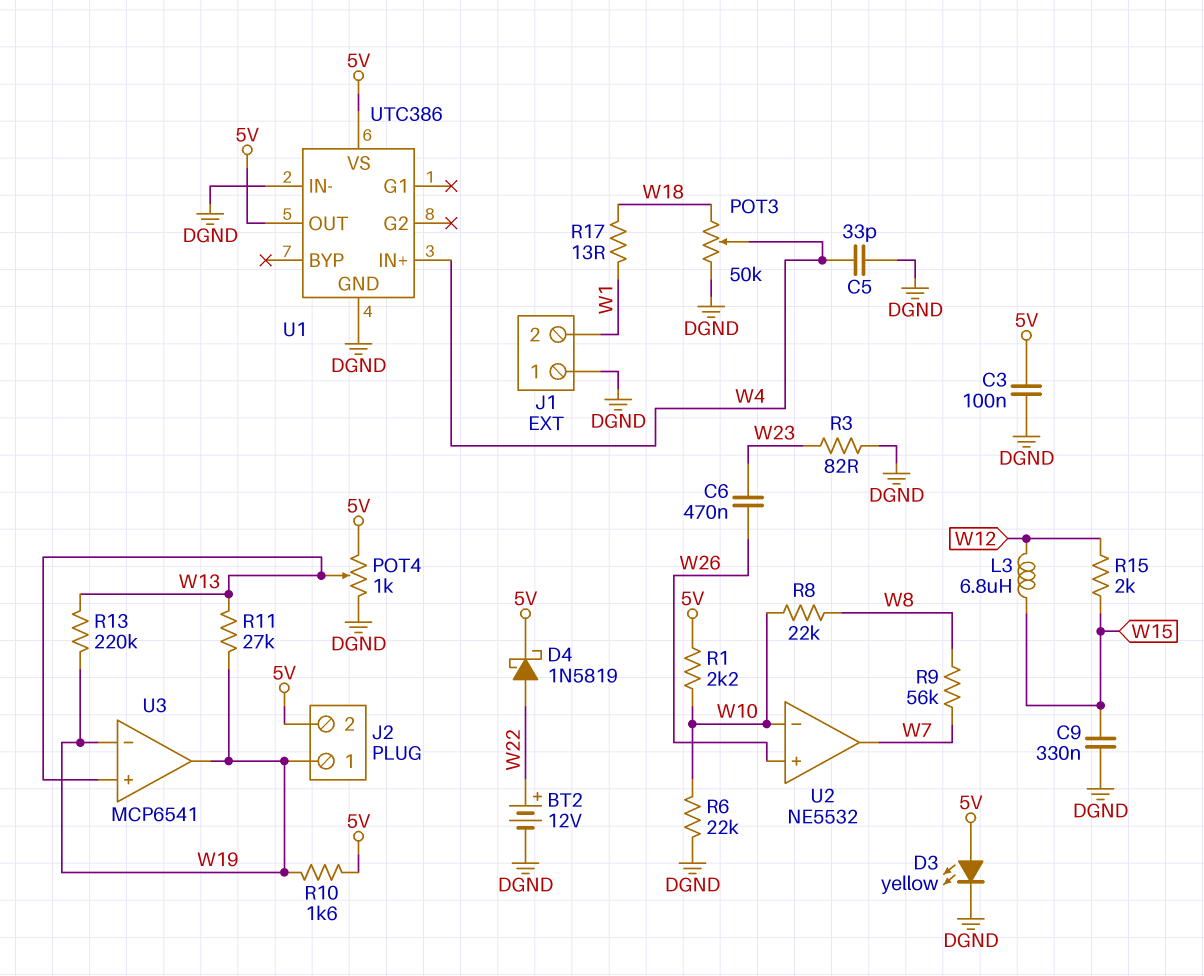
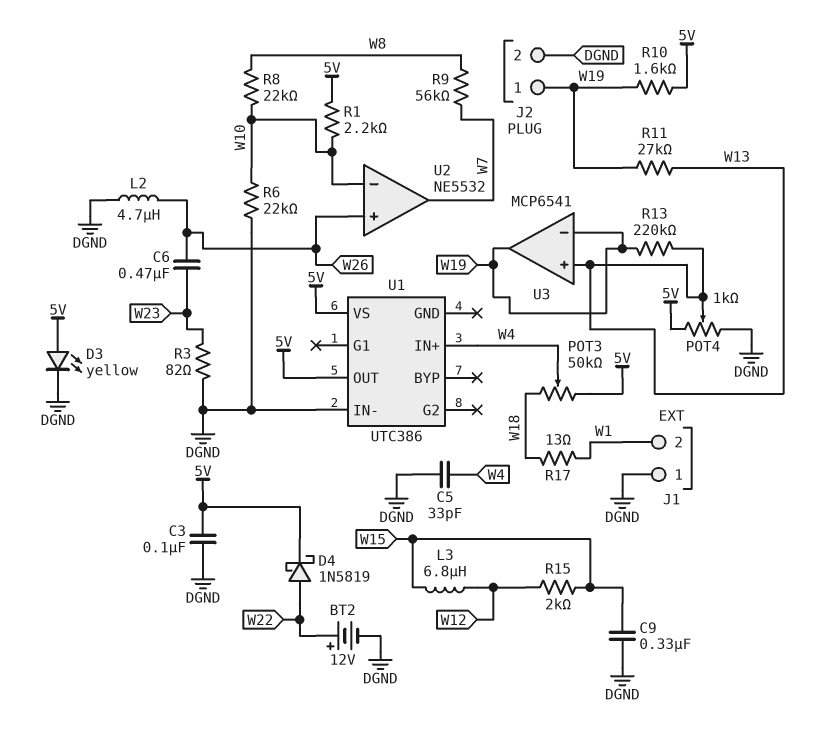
J2 pin 2: 5V -> DGND
L2: none -> 4.7uH (DGND, W26)
POT3: 50k (DGND, W18, wiper W4) -> 50k (5V, W18, wiper W4)
U1 pin GND: DGND -> none

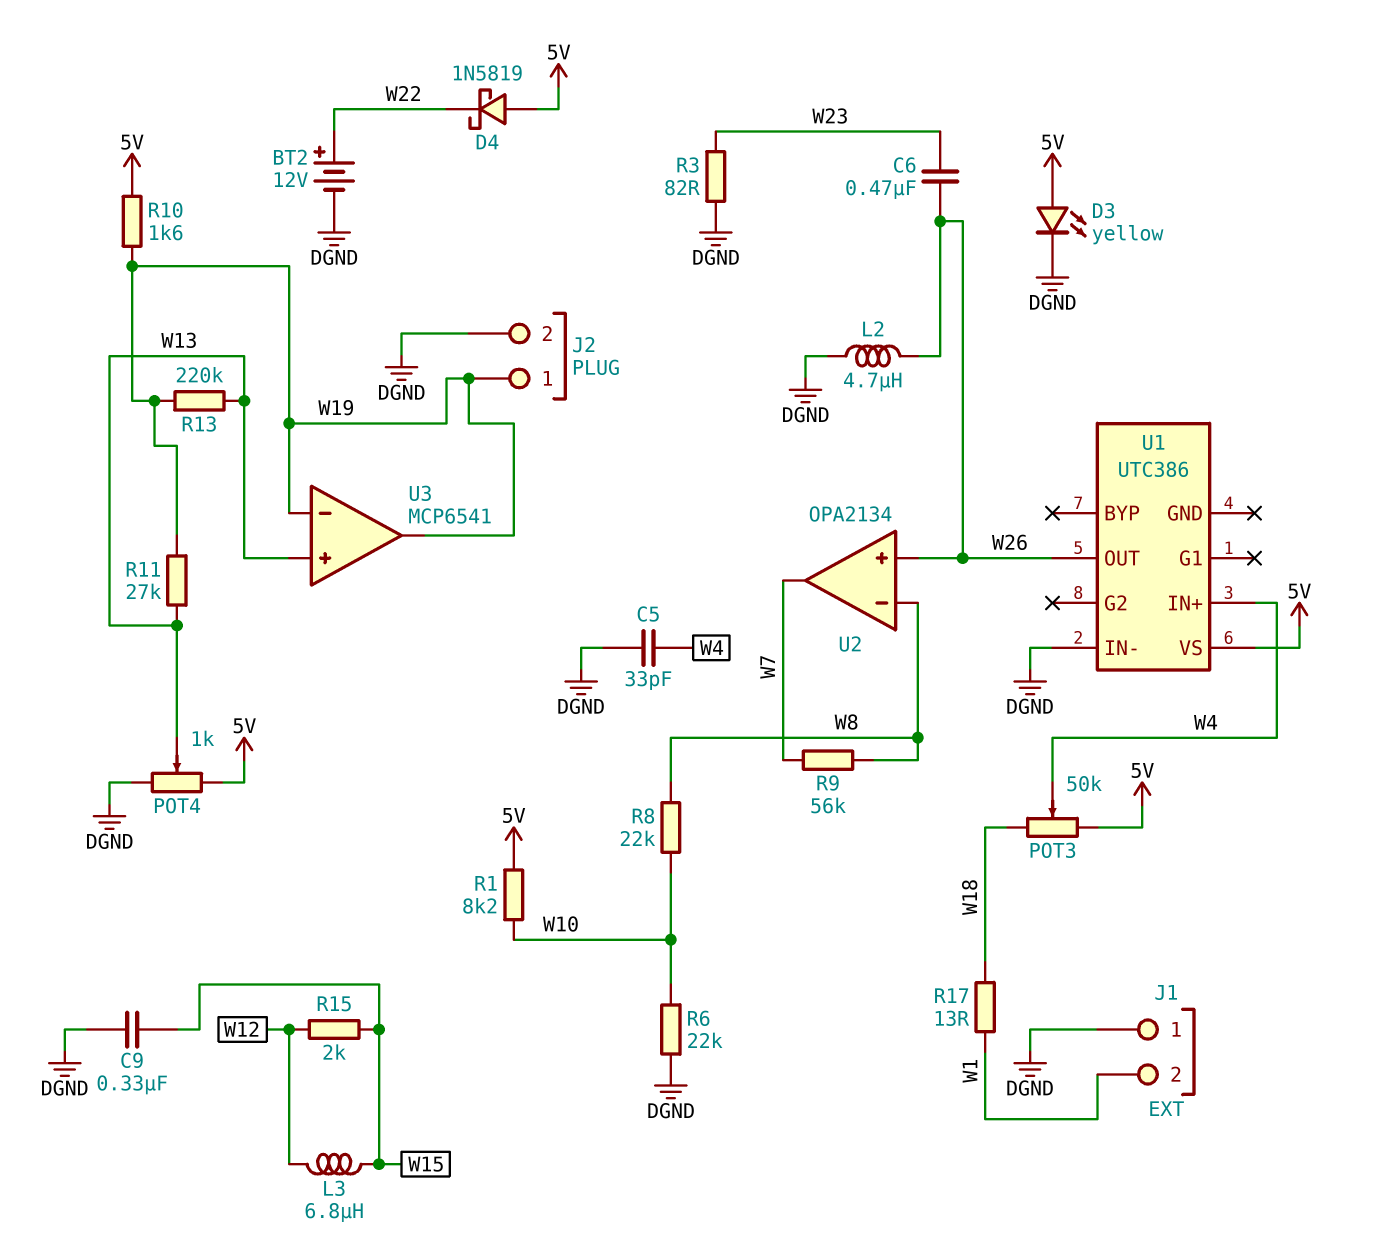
C3: 100nF (5V, DGND) -> none
D4: schottky 1N5819 (A W22, K 5V) -> schottky 1N5819 (A 5V, K W22)
R1: 2.2k (5V, W10) -> 8.2k (5V, W10)
U1 pin OUT: 5V -> W26
U2: NE5532 -> OPA2134
U2 pin in-: W10 -> W8

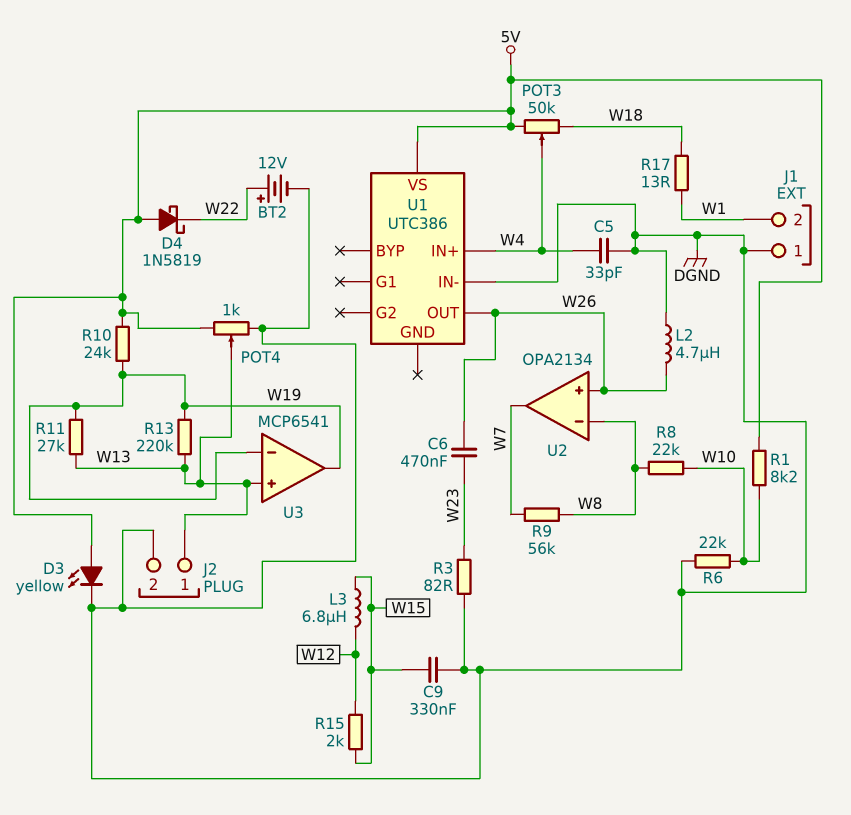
J2 pin 1: W19 -> W13
R10: 1.6k (5V, W19) -> 24k (5V, W19)

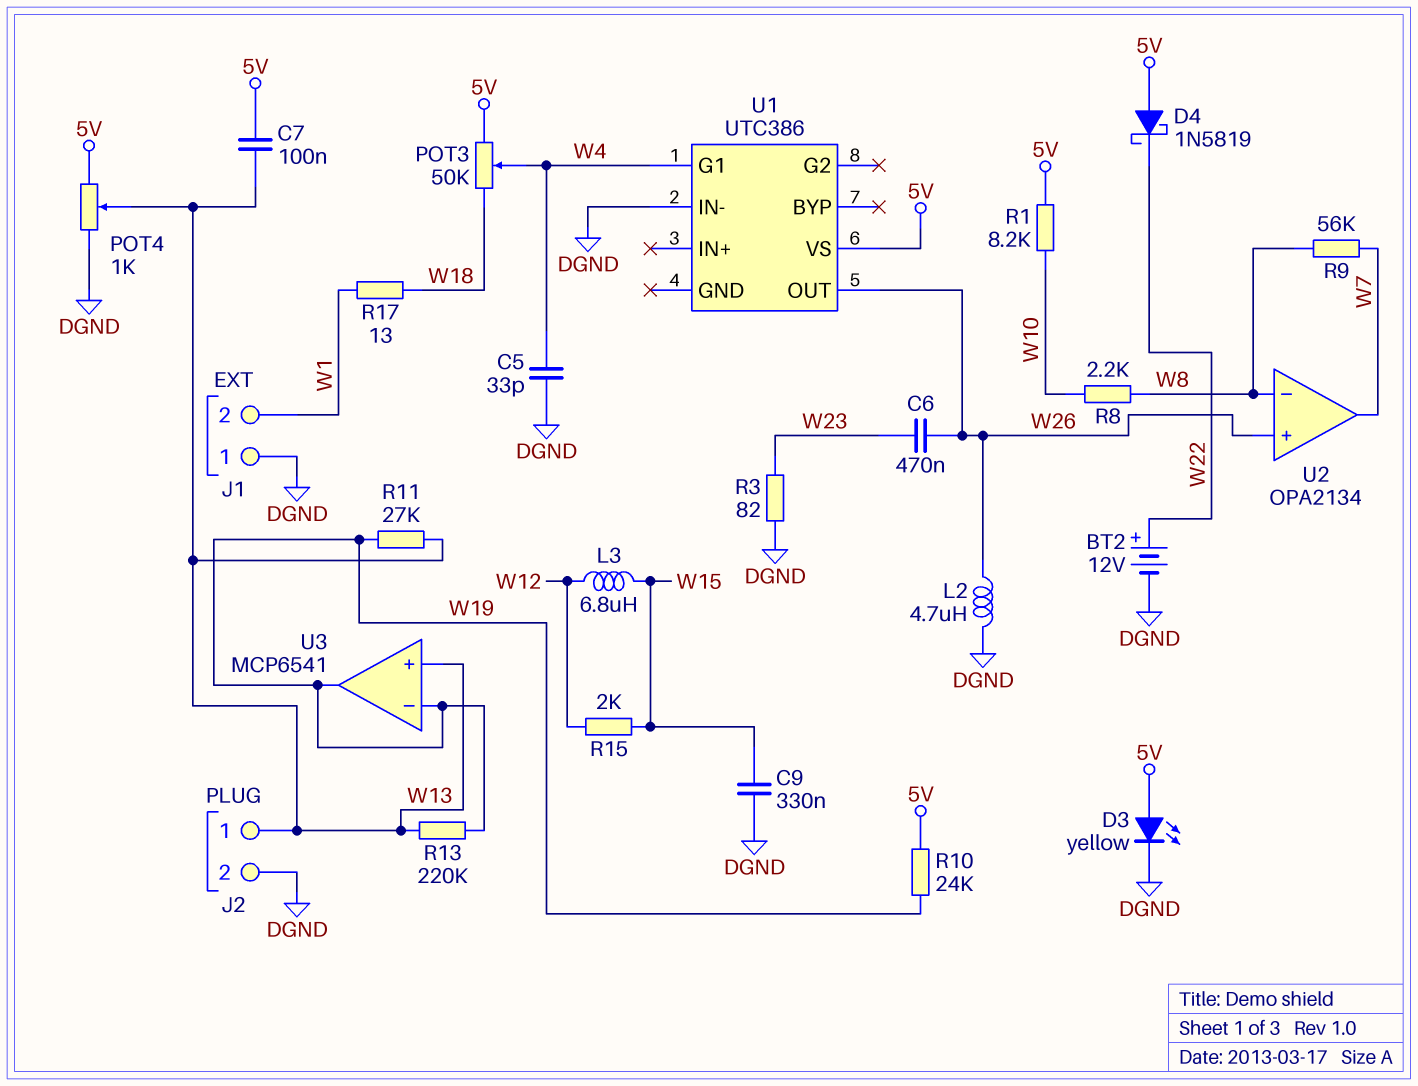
C7: none -> 100nF (5V, W13)
R6: 22k (DGND, W10) -> none
R8: 22k (W8, W10) -> 2.2k (W8, W10)
U1 pin G1: none -> W4
U1 pin IN+: W4 -> none

